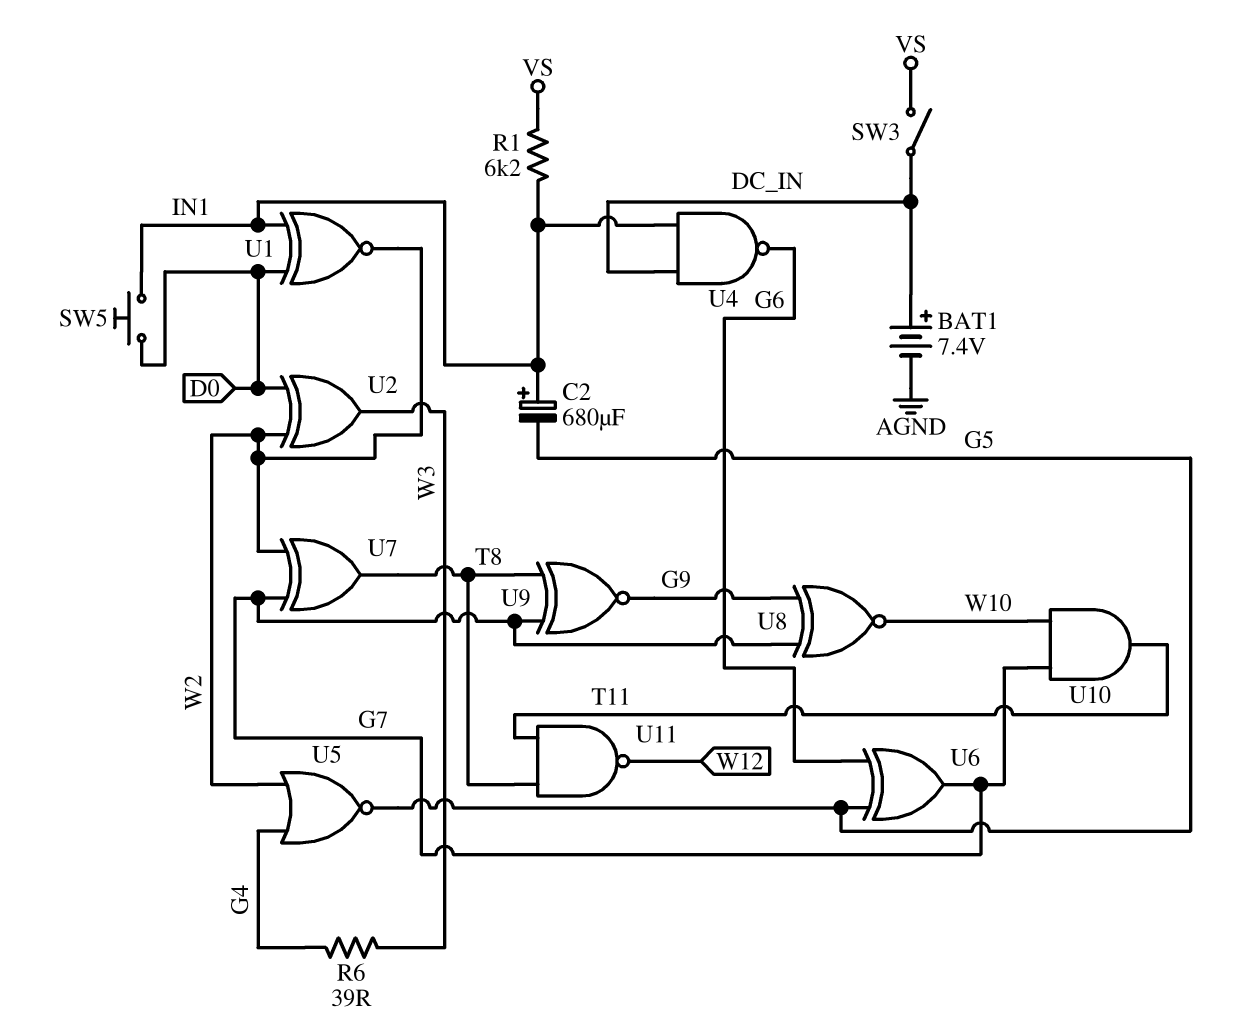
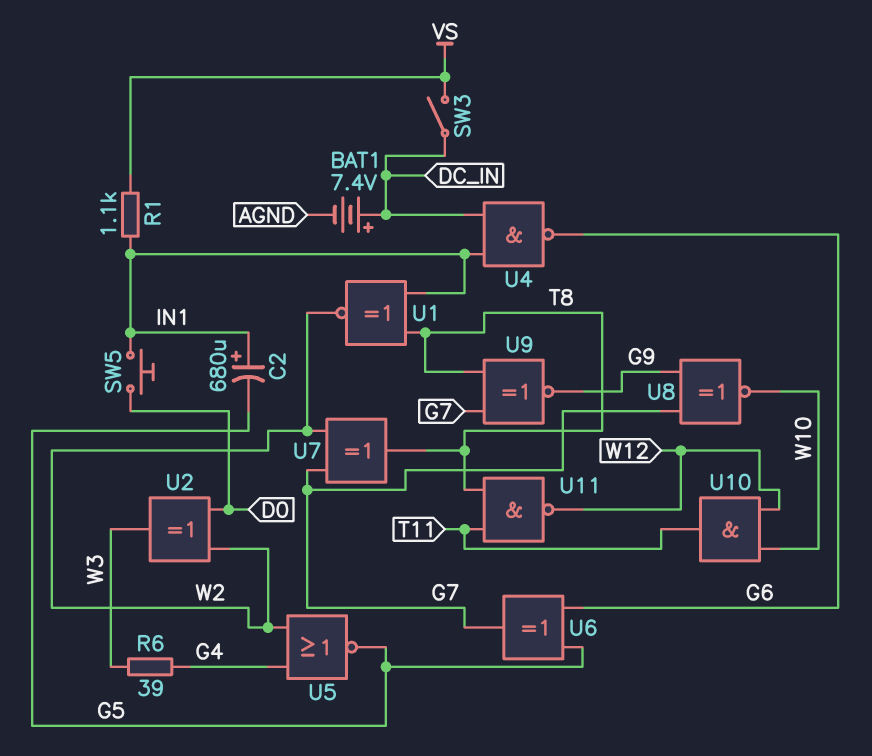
R1: 6.2k (IN1, VS) -> 1.1k (IN1, VS)
U1: XNOR (in D0, in IN1, out W2) -> XNOR (in IN1, in T8, out W2)
U10: AND (in G7, in W10, out T11) -> AND (in W10, in W12, out T11)

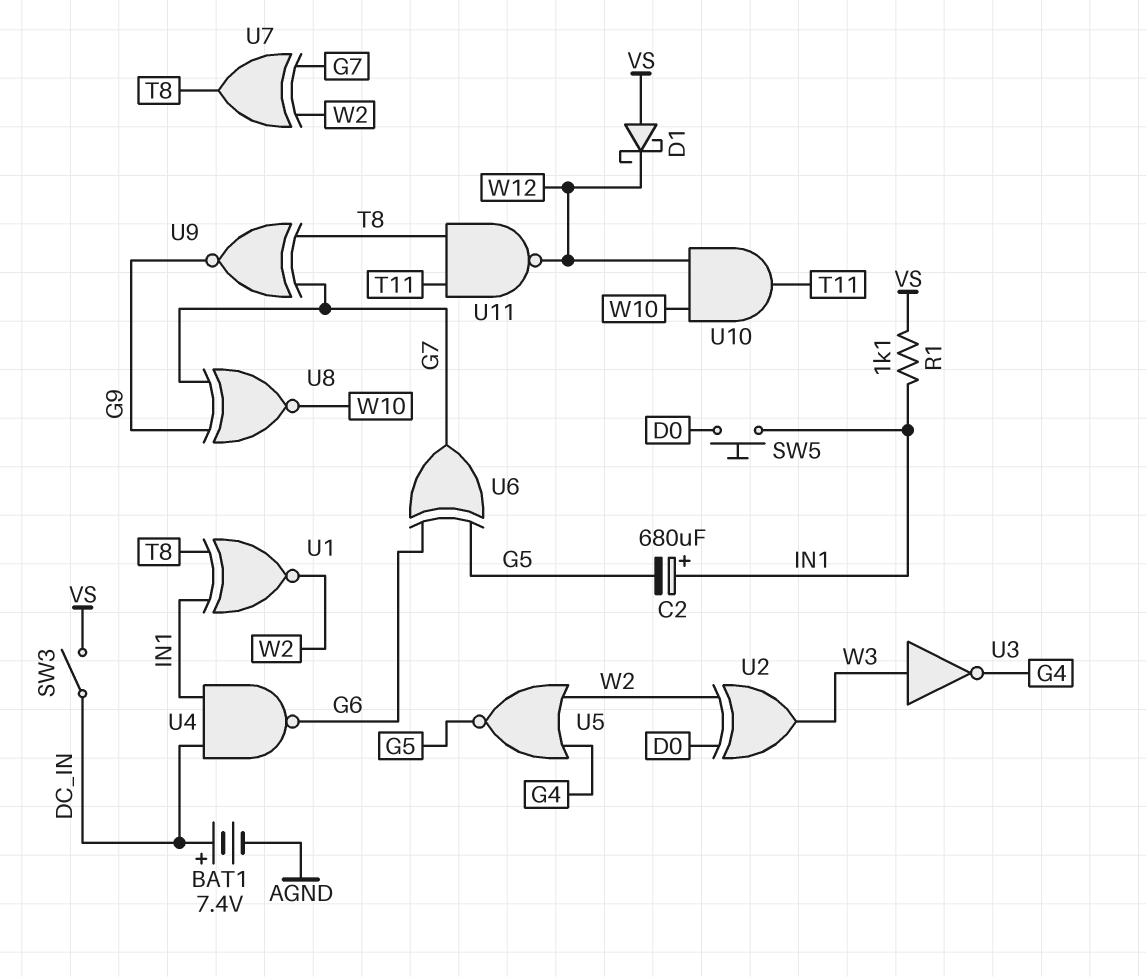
D1: none -> schottky (A VS, K W12)
R6: 39 (G4, W3) -> none
U3: none -> NOT (in W3, out G4)

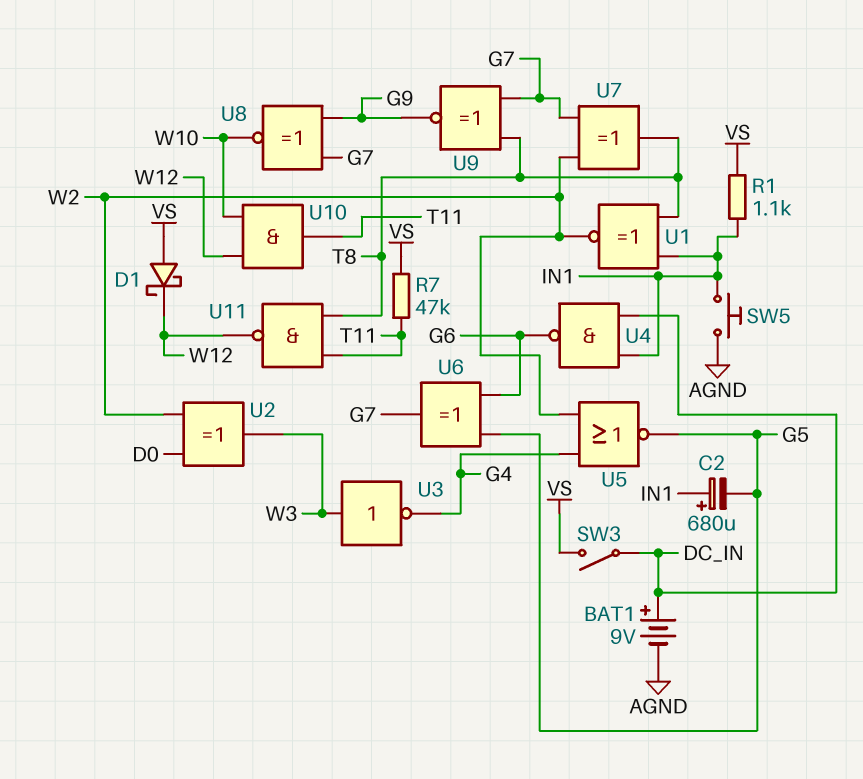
BAT1: 7.4V (plus DC_IN, minus AGND) -> 9V (plus DC_IN, minus AGND)
R7: none -> 47k (T11, VS)
SW5: button (D0, IN1) -> button (AGND, IN1)

